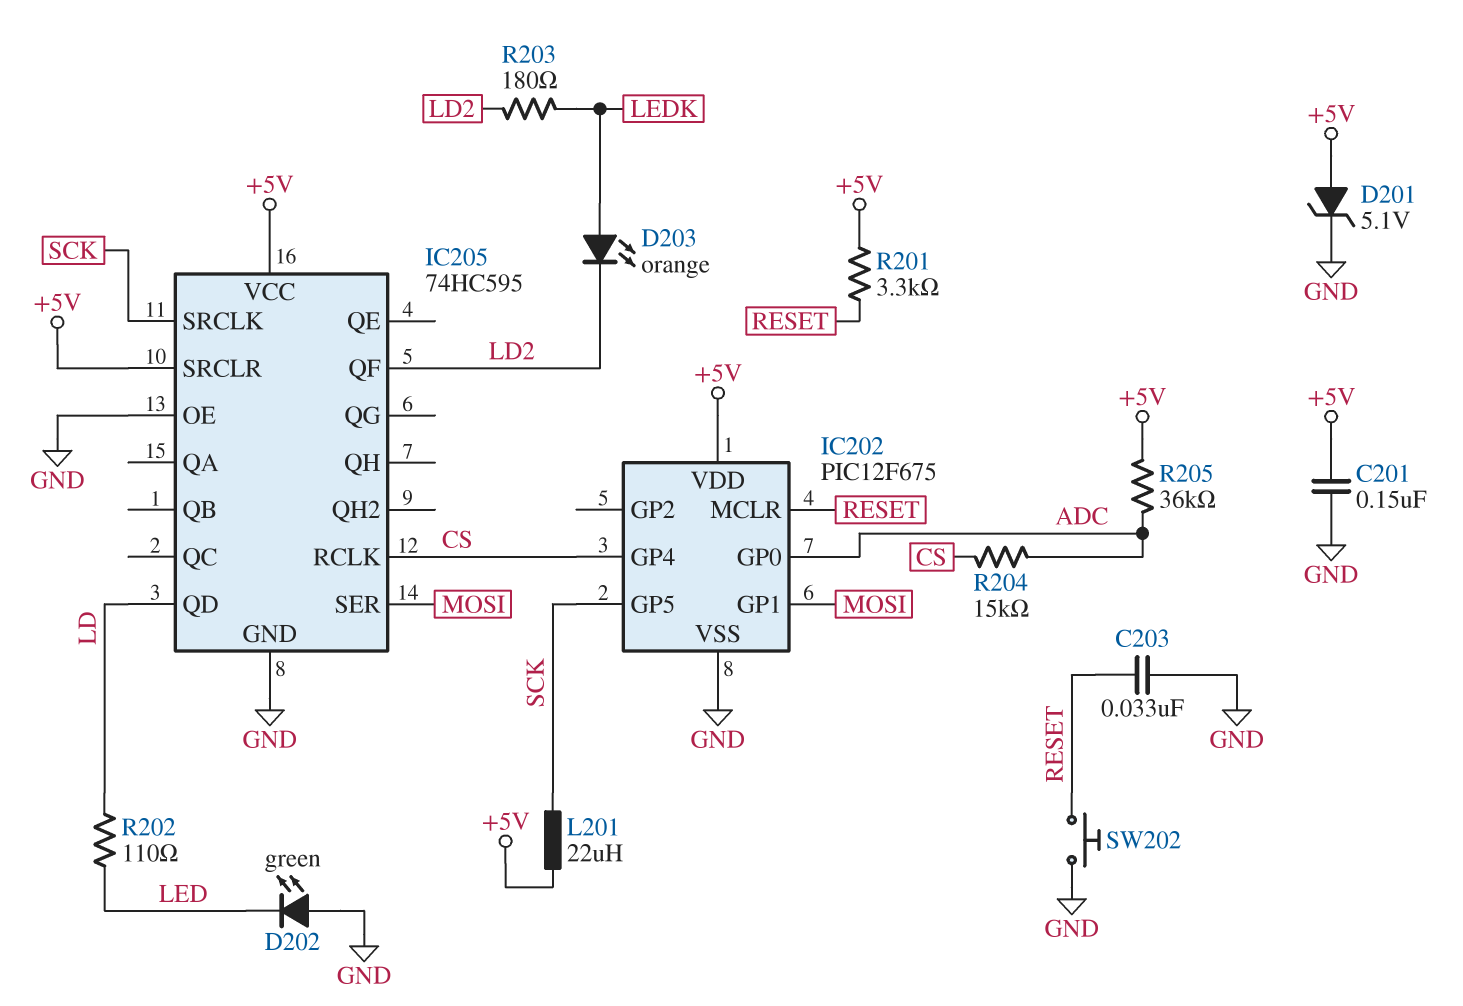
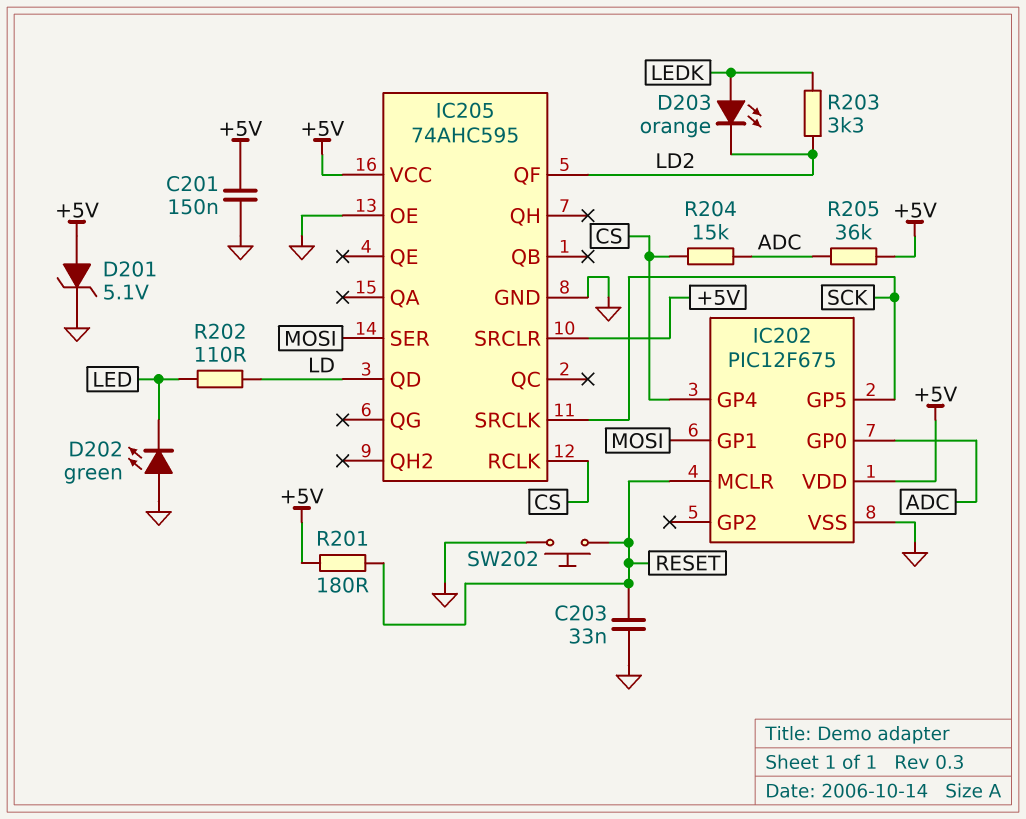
IC205: 74HC595 -> 74AHC595
L201: 22uH (+5V, SCK) -> none
R201: 3.3k (+5V, RESET) -> 180 (+5V, RESET)
R203: 180 (LD2, LEDK) -> 3.3k (LD2, LEDK)

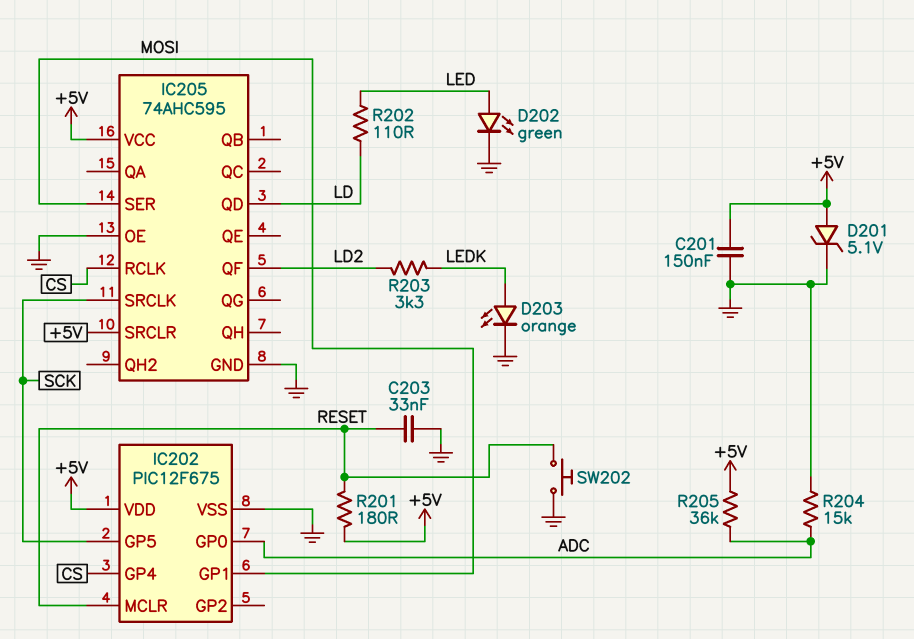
D202: LED green (A GND, K LED) -> LED green (A LED, K GND)
D203: LED orange (A LEDK, K LD2) -> LED orange (A LEDK, K GND)
R204: 15k (ADC, CS) -> 15k (ADC, GND)

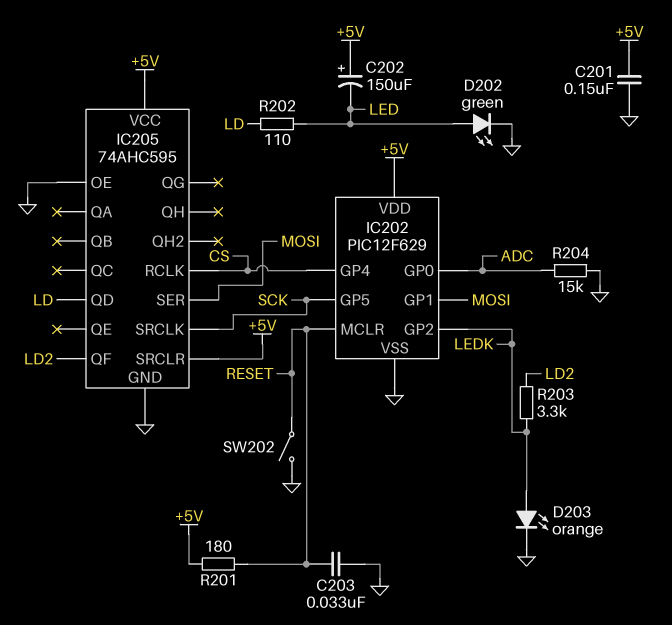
C202: none -> 150uF (plus +5V, minus LED)
D201: zener 5.1V (A +5V, K GND) -> none
IC202: PIC12F675 -> PIC12F629
IC202 pin GP2: none -> LEDK
R205: 36k (+5V, ADC) -> none
SW202: button (GND, RESET) -> switch (GND, RESET)

